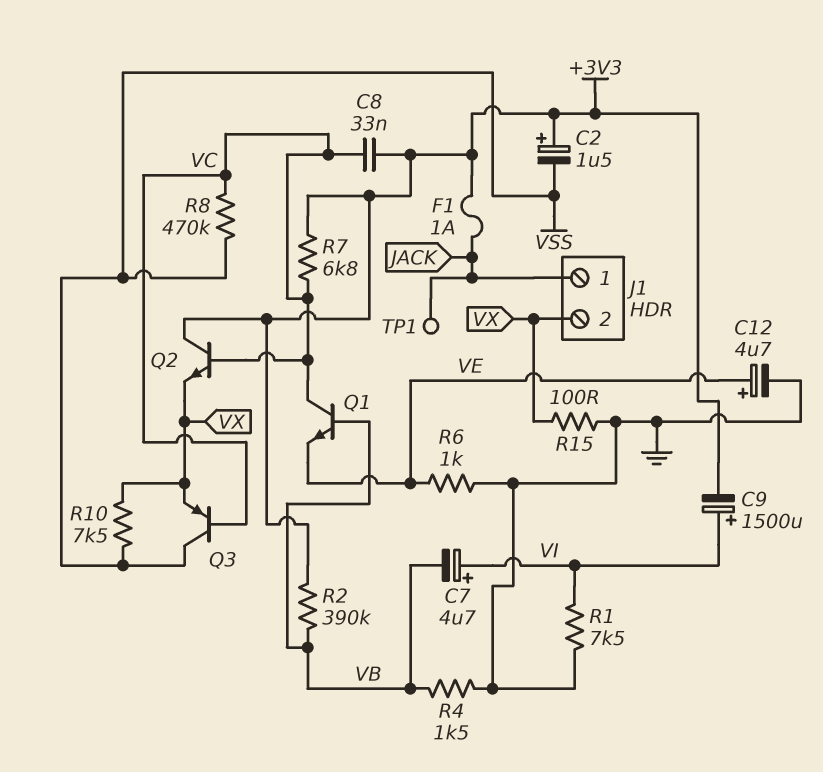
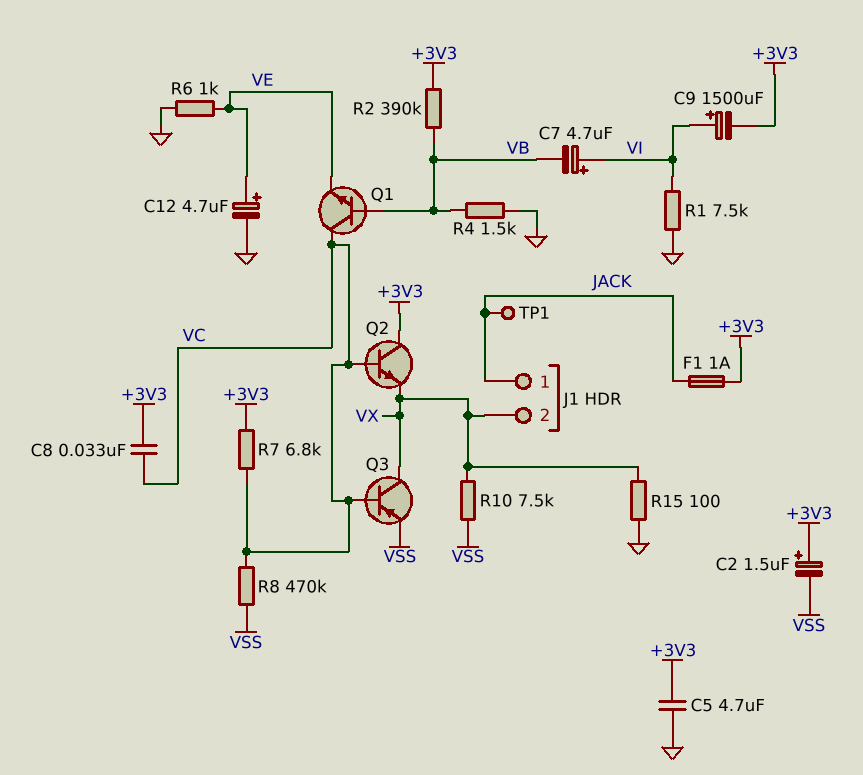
C5: none -> 4.7uF (+3V3, GND)
Q3: PNP (B VC, C VSS, E VX) -> PNP (B VC, C VX, E VSS)

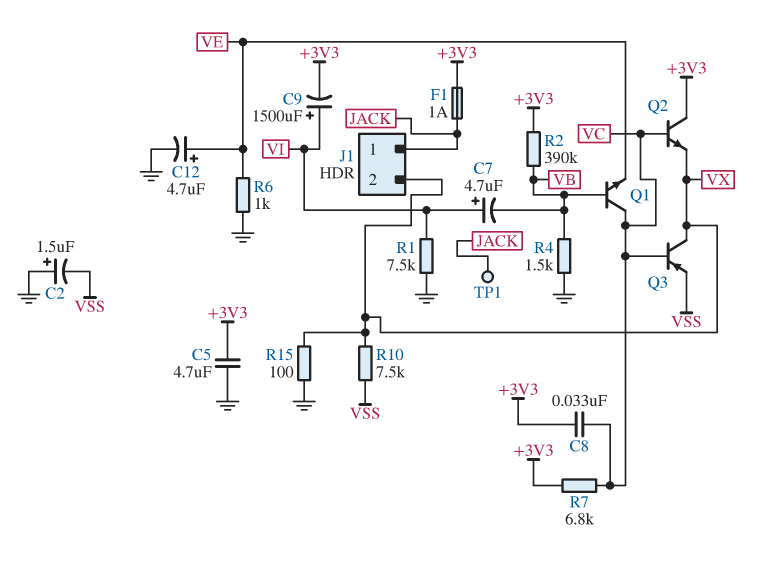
C2: 1.5uF (plus +3V3, minus VSS) -> 1.5uF (plus GND, minus VSS)
R8: 470k (VC, VSS) -> none

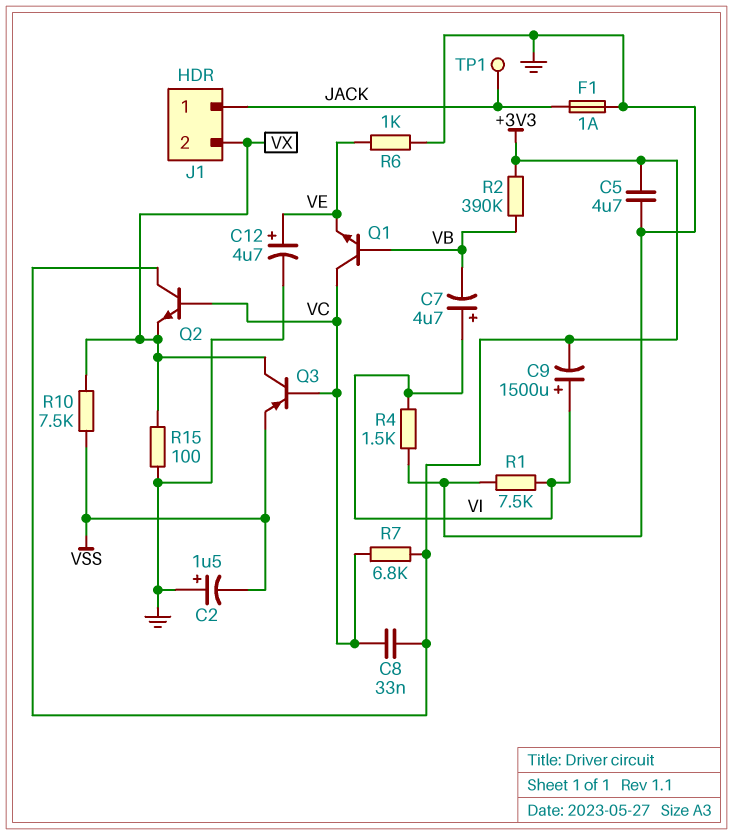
F1: 1A (+3V3, JACK) -> 1A (GND, JACK)
R4: 1.5k (GND, VB) -> 1.5k (GND, VI)

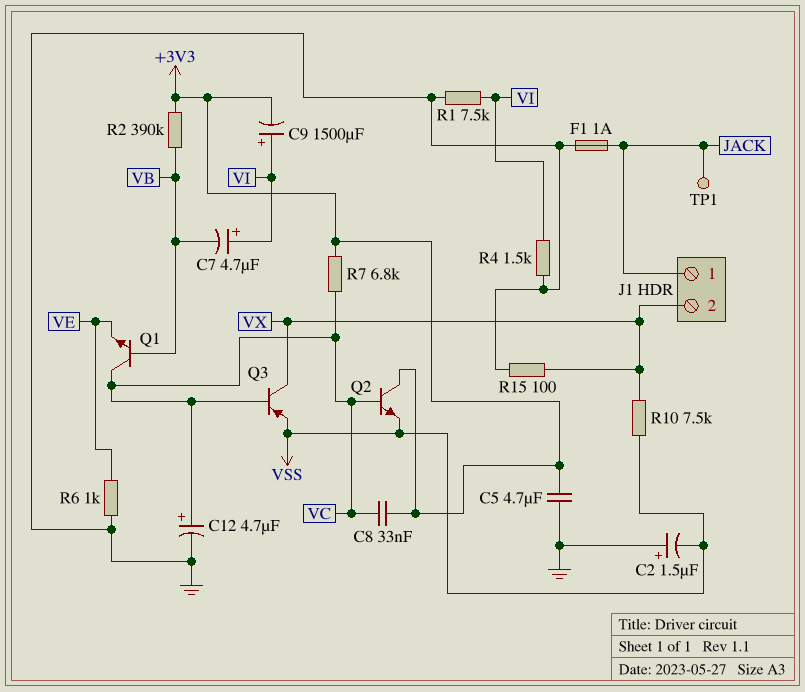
C12: 4.7uF (plus VE, minus GND) -> 4.7uF (plus VC, minus GND)
Q2: NPN (B VC, C +3V3, E VX) -> NPN (B VC, C +3V3, E VSS)

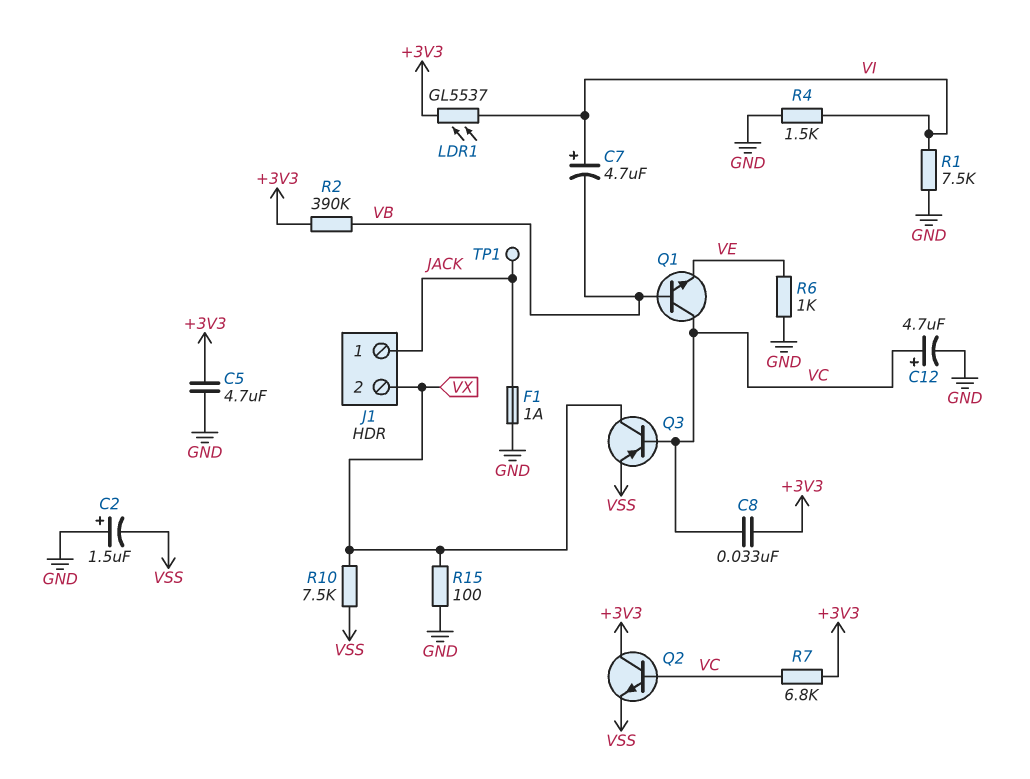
C9: 1500uF (plus VI, minus +3V3) -> none
LDR1: none -> GL5537 (+3V3, VI)

